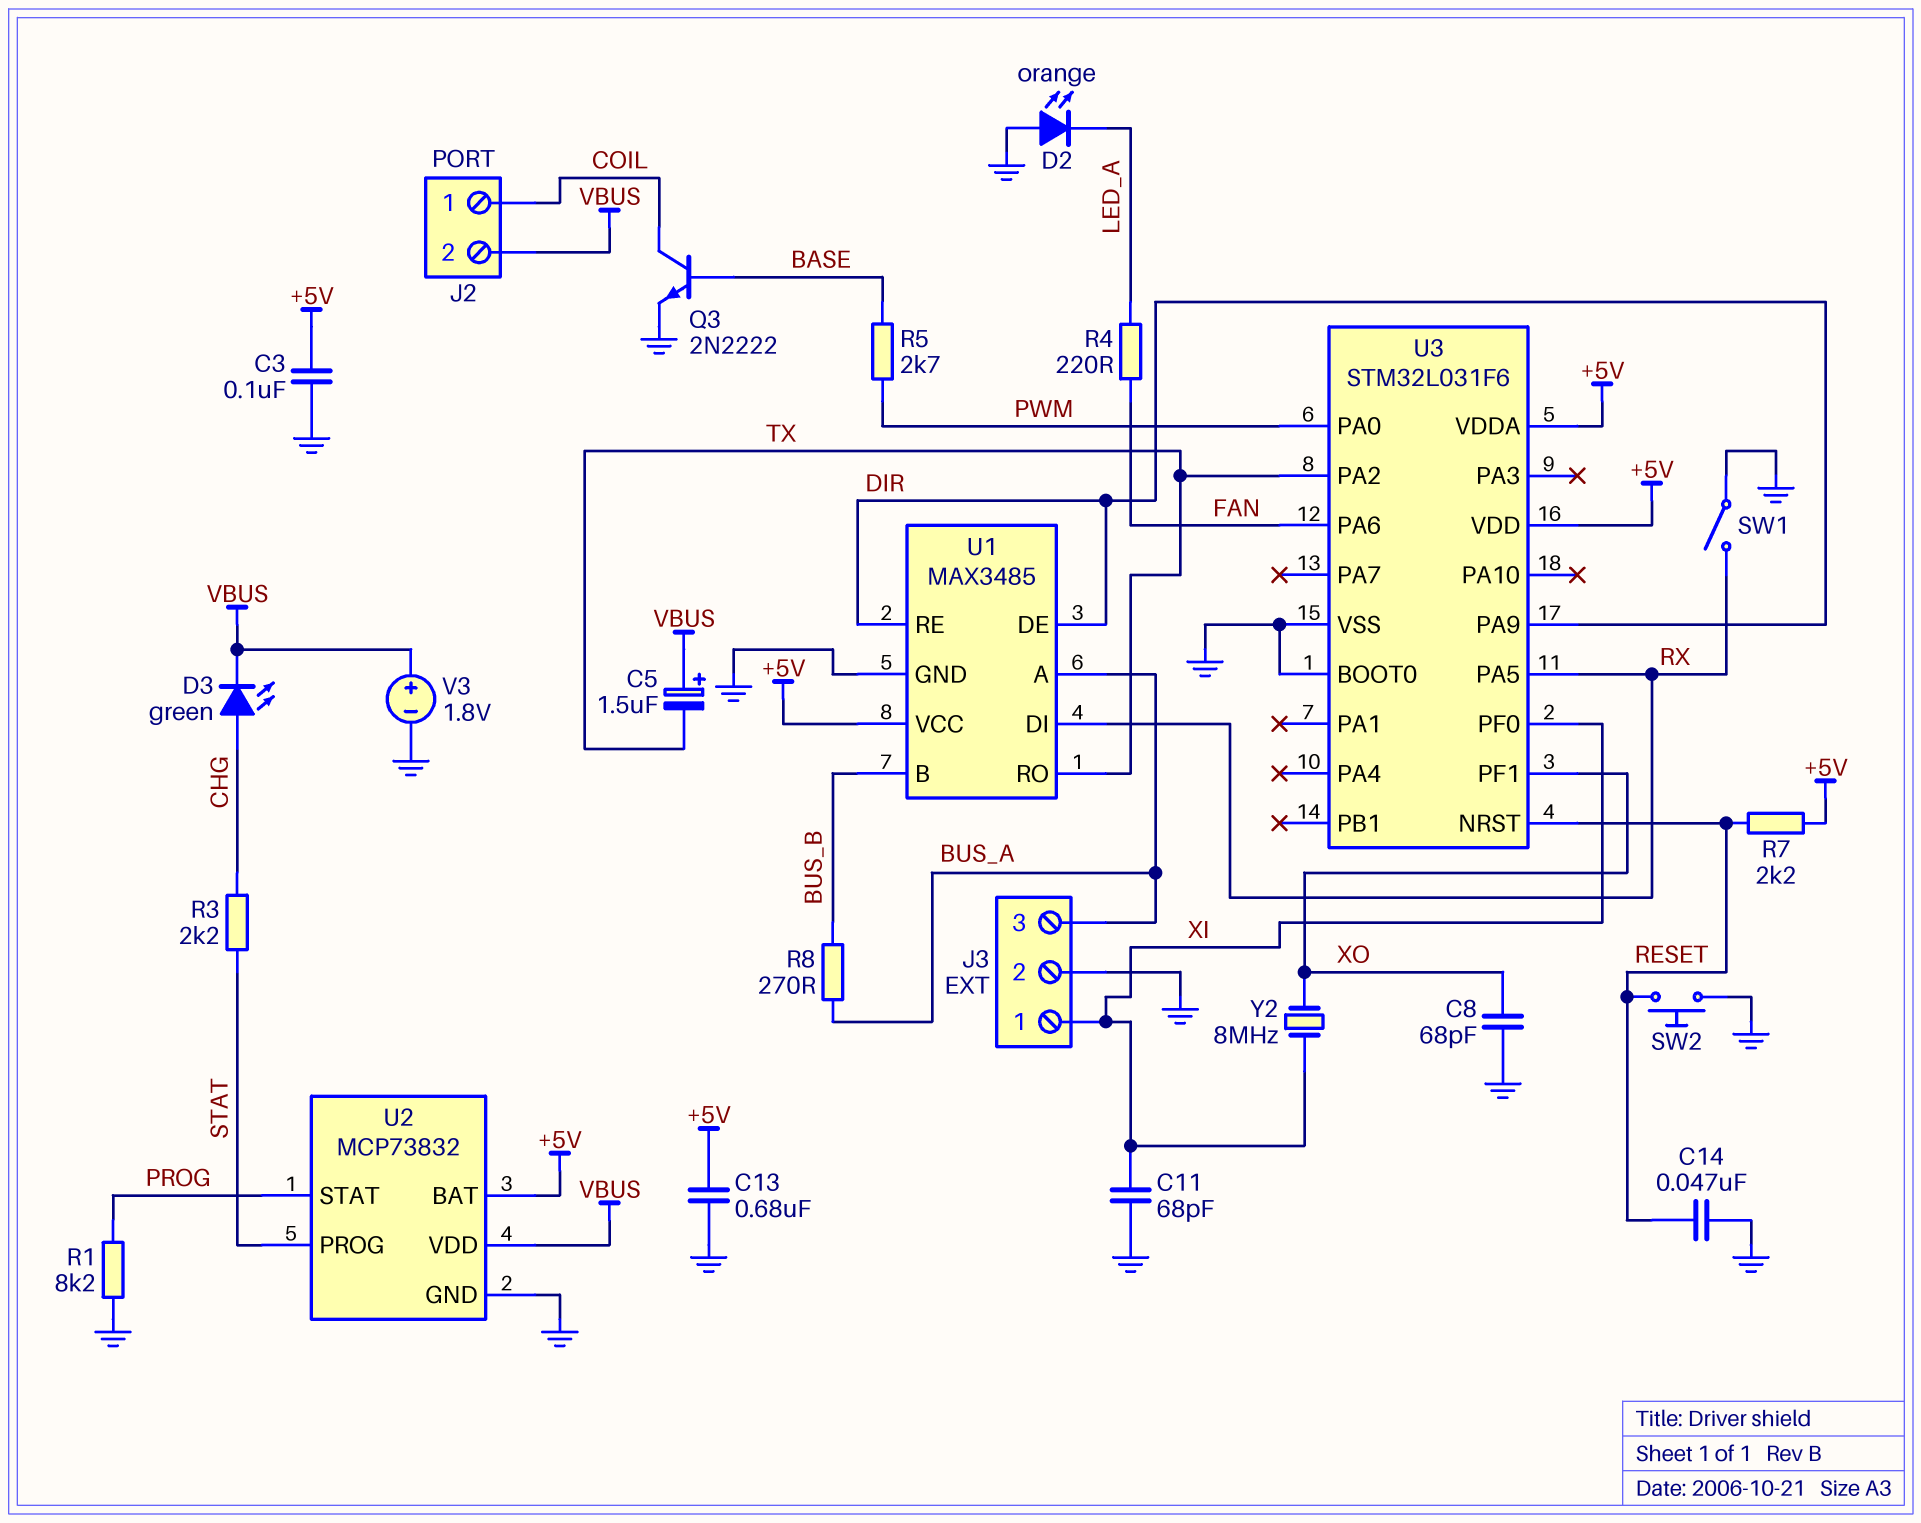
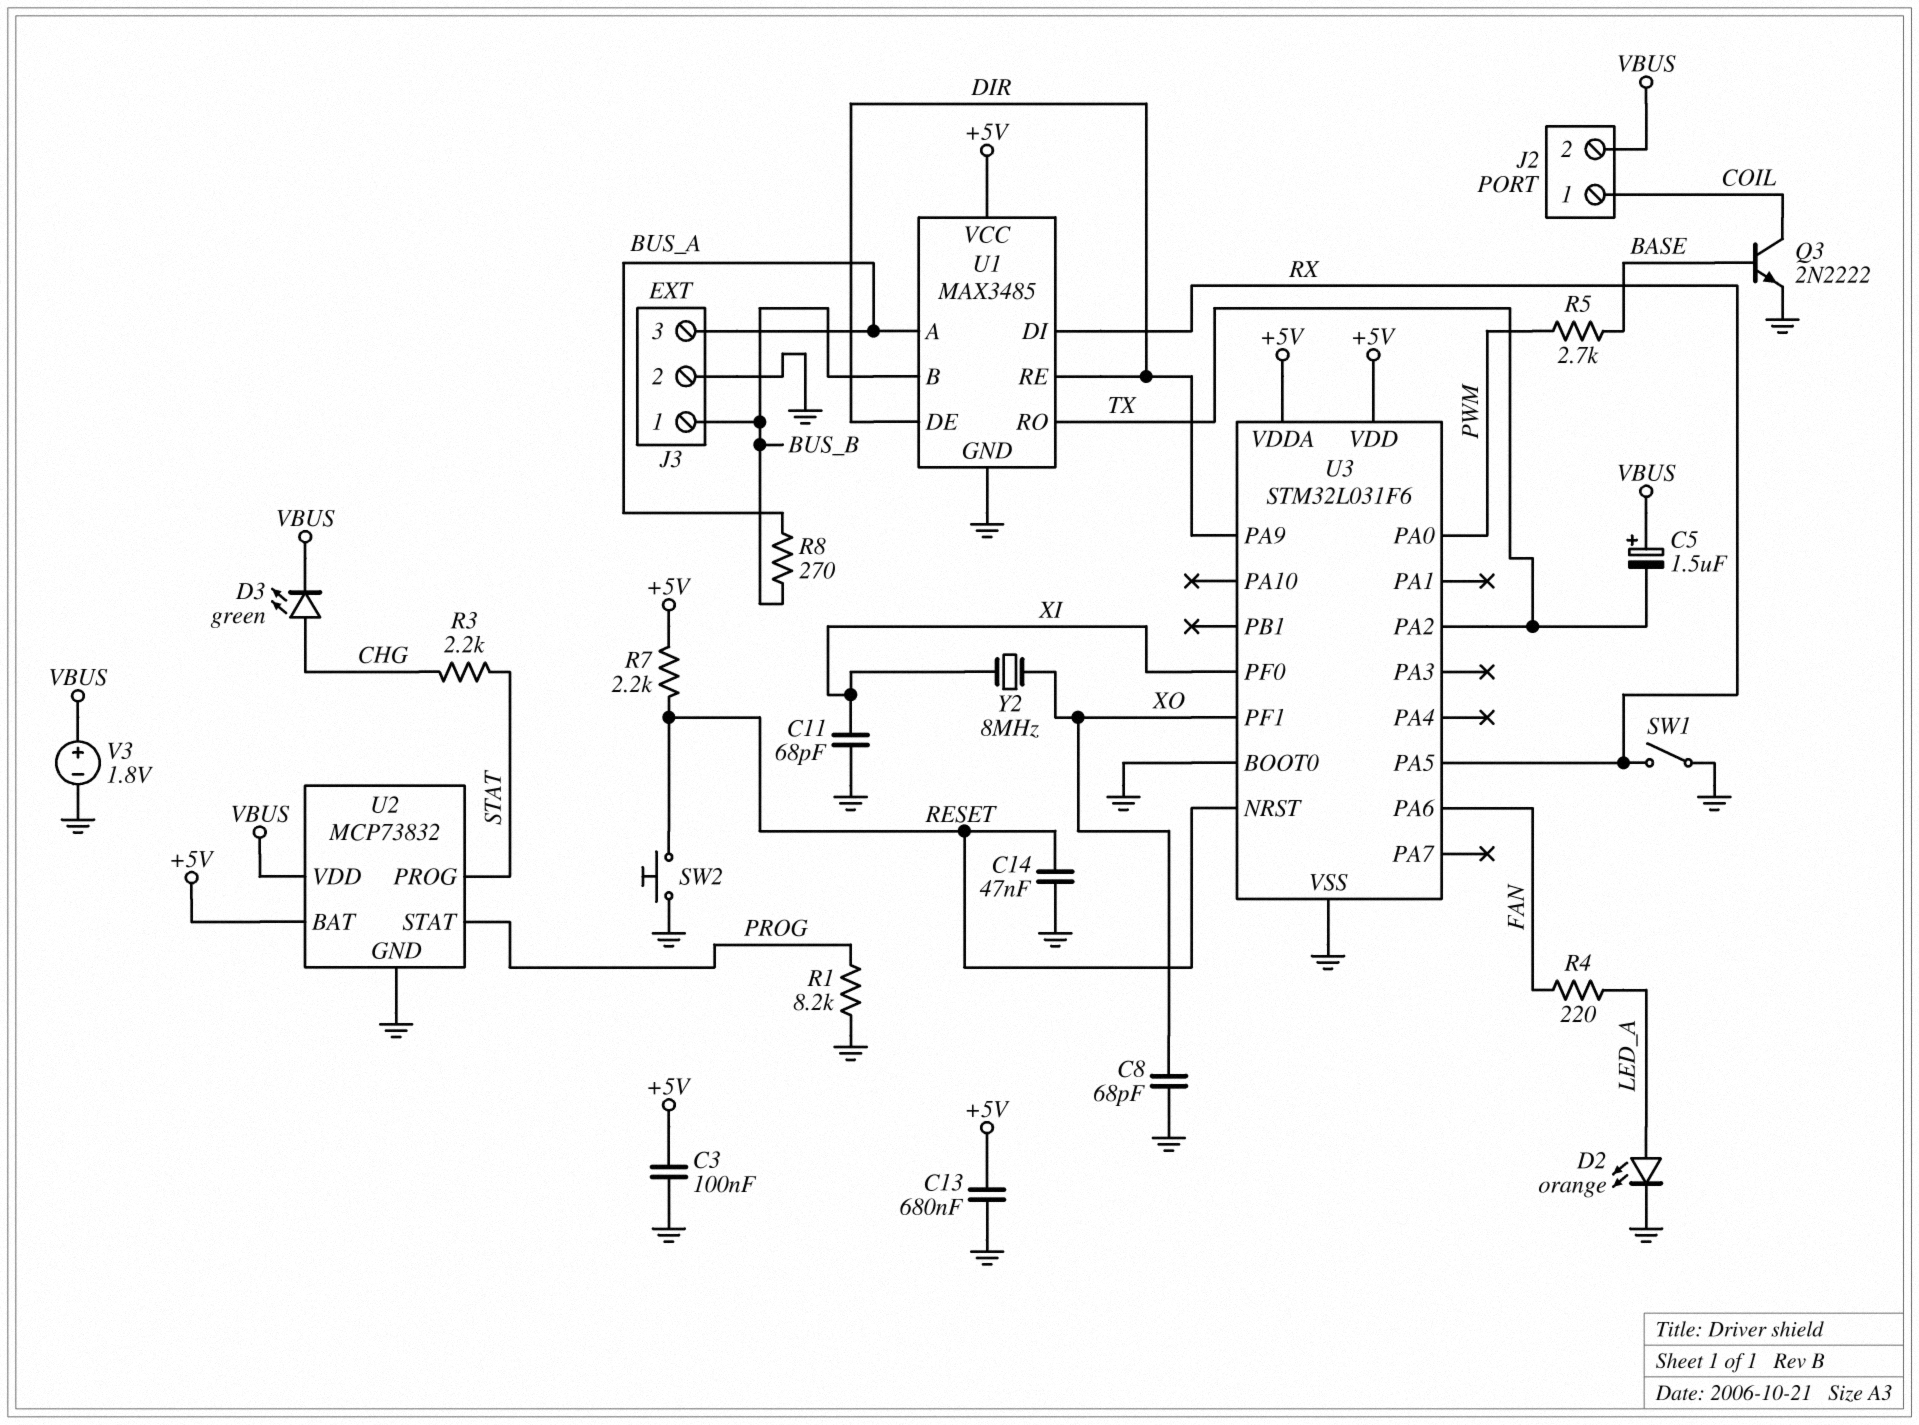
D2: LED orange (A GND, K LED_A) -> LED orange (A LED_A, K GND)
J3 pin 1: XI -> BUS_B

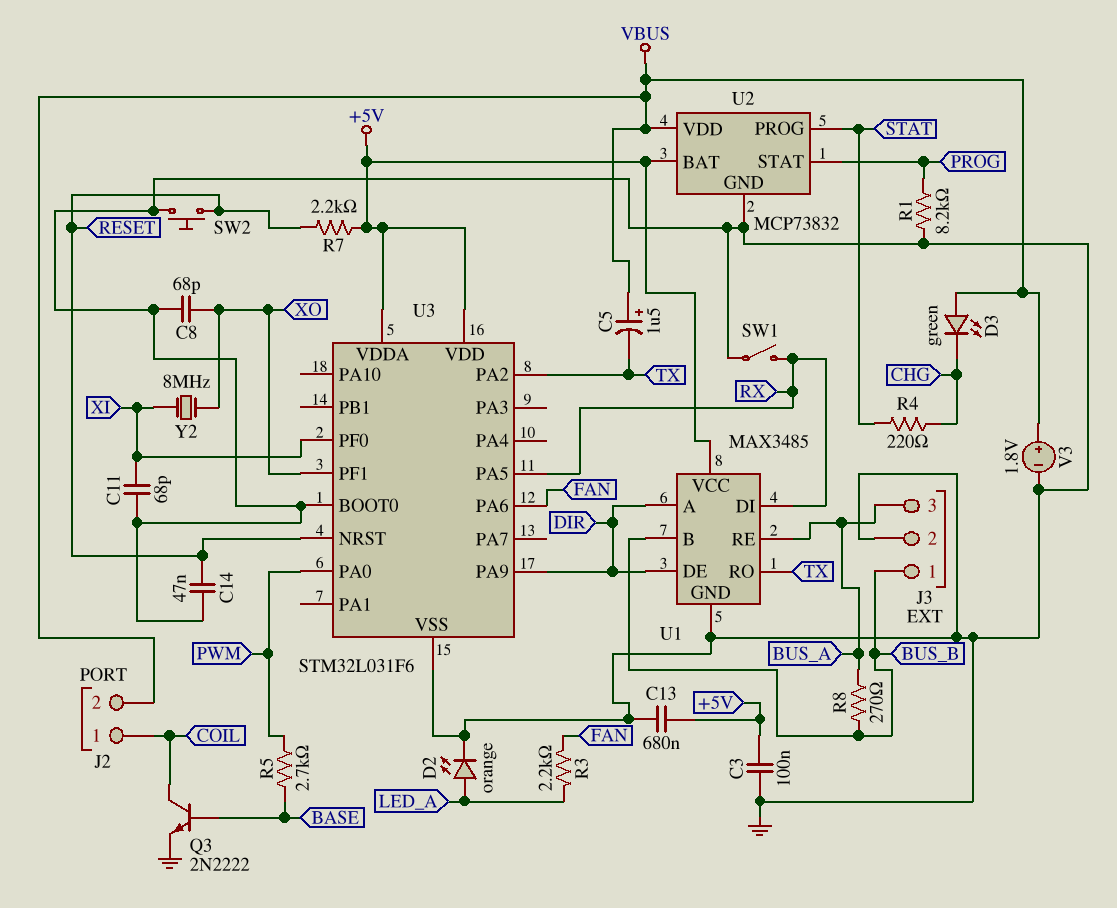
D3: LED green (A CHG, K VBUS) -> LED green (A VBUS, K CHG)
R3: 2.2k (CHG, STAT) -> 2.2k (FAN, LED_A)
R4: 220 (FAN, LED_A) -> 220 (CHG, STAT)
U1 pin A: BUS_A -> DIR
U1 pin RE: DIR -> BUS_A

